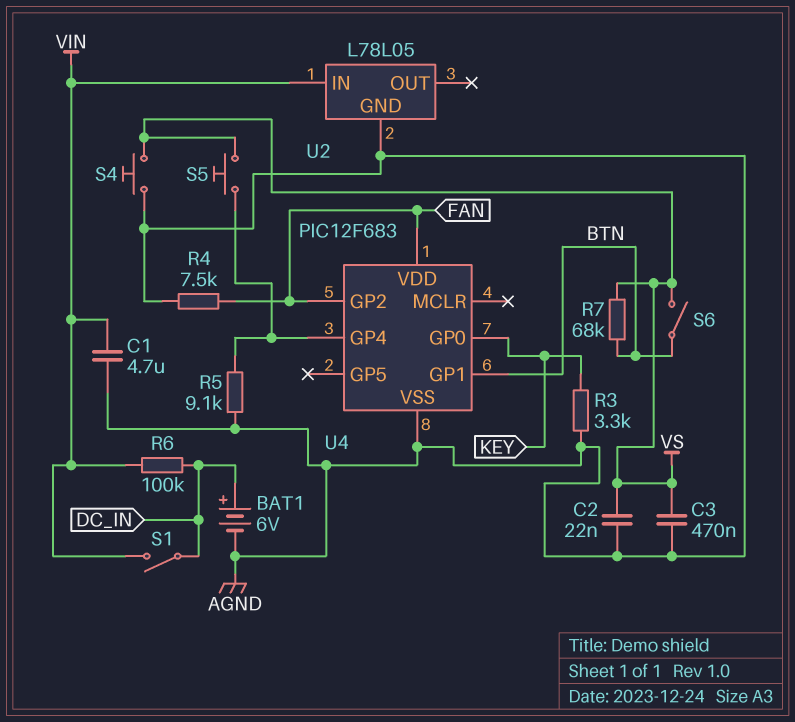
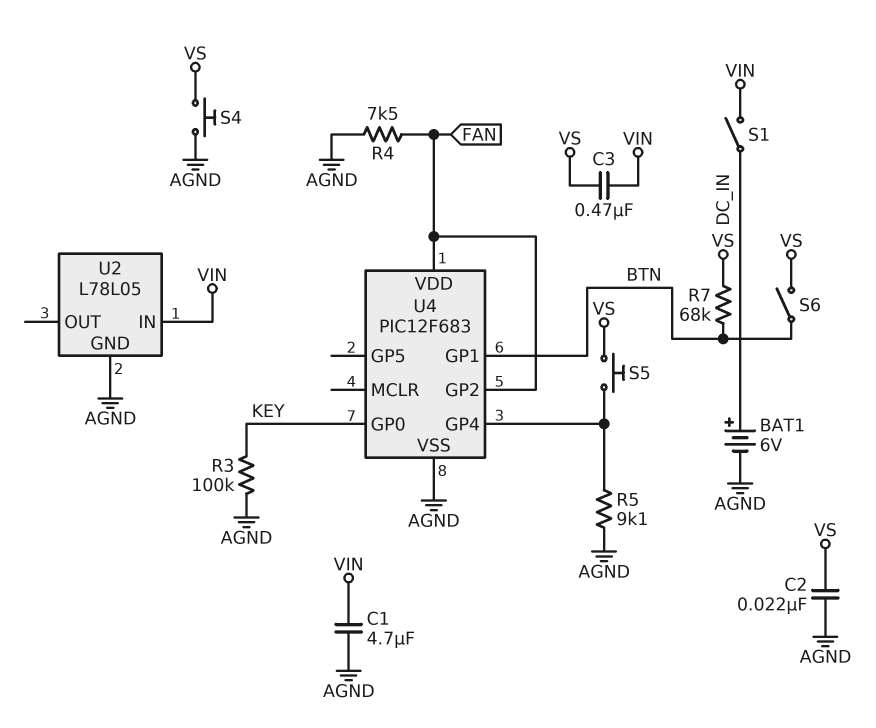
C3: 470nF (AGND, VS) -> 470nF (VIN, VS)
R3: 3.3k (AGND, KEY) -> 100k (AGND, KEY)
R6: 100k (DC_IN, VIN) -> none

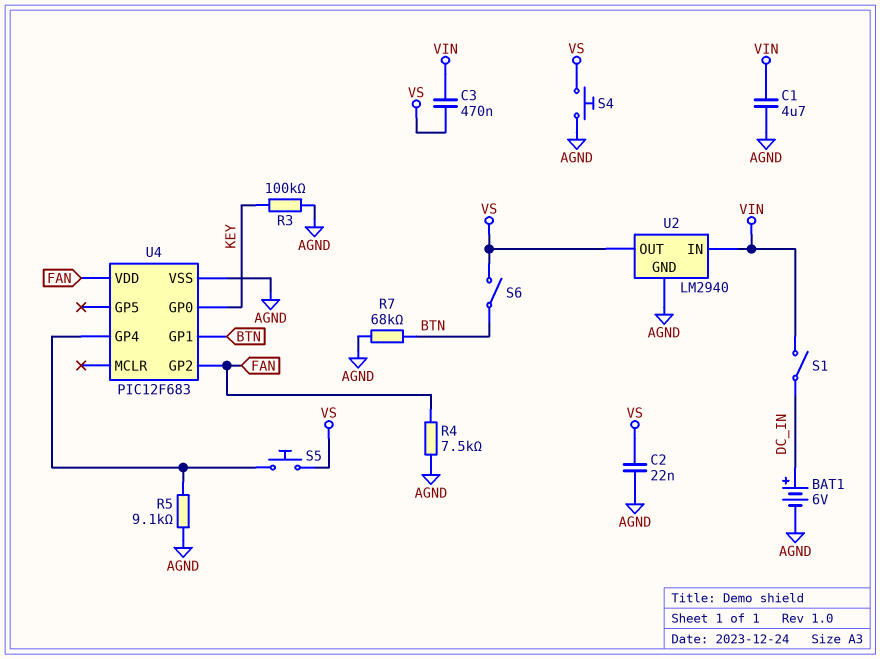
R7: 68k (BTN, VS) -> 68k (AGND, BTN)
U2: L78L05 -> LM2940
U2 pin OUT: none -> VS

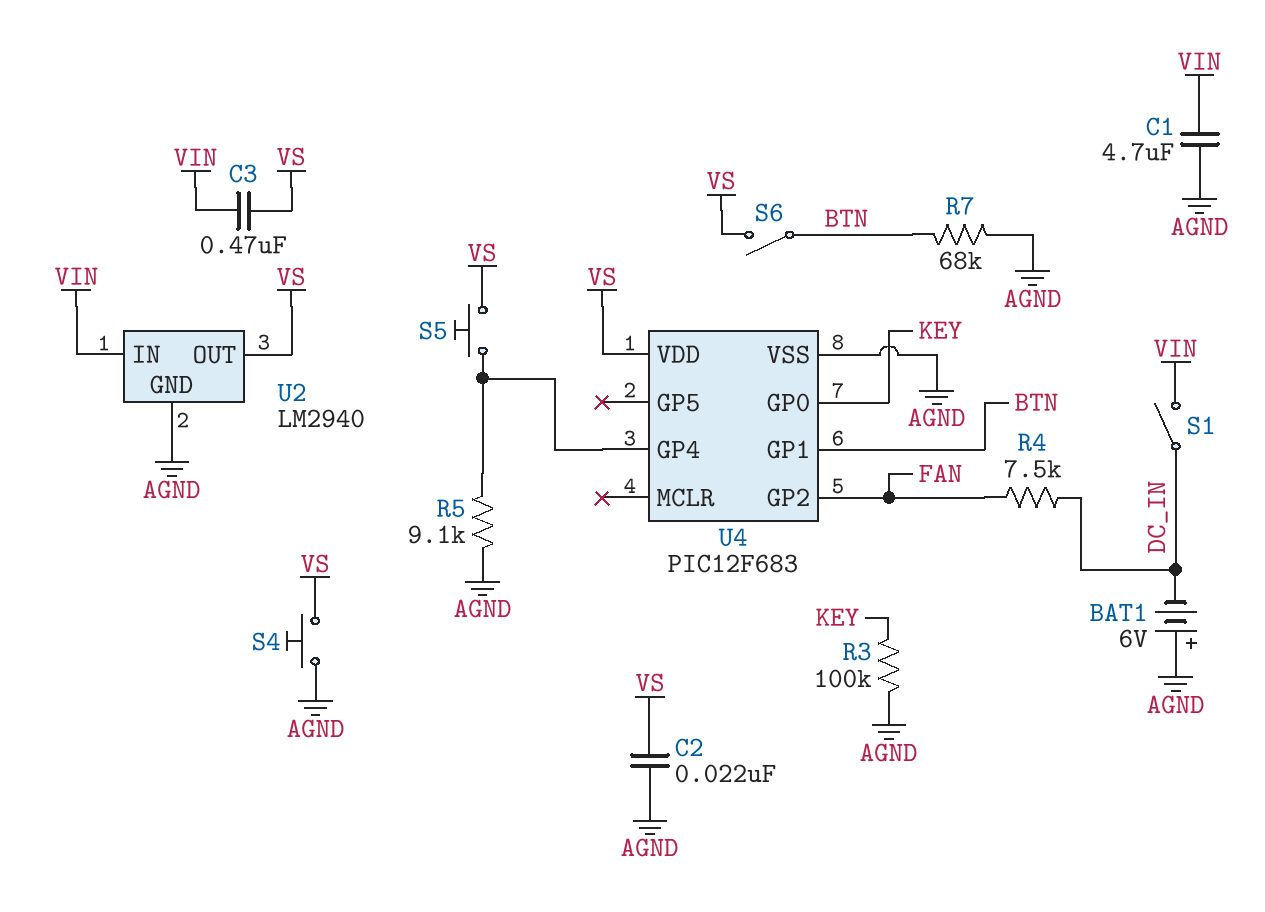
BAT1: 6V (plus DC_IN, minus AGND) -> 6V (plus AGND, minus DC_IN)
R4: 7.5k (AGND, FAN) -> 7.5k (DC_IN, FAN)
U4 pin VDD: FAN -> VS

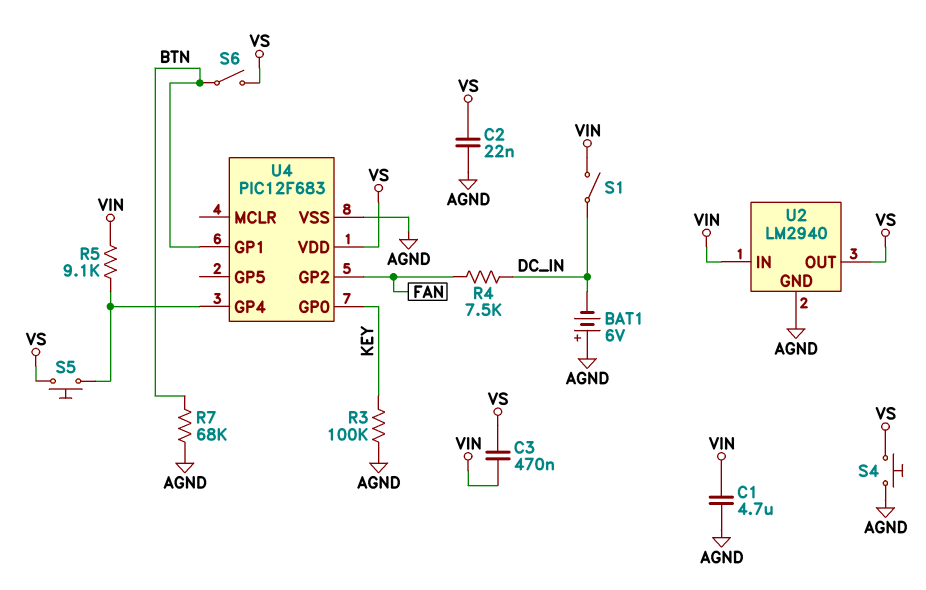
R5: 9.1k (AGND, U4/GP4) -> 9.1k (U4/GP4, VIN)

